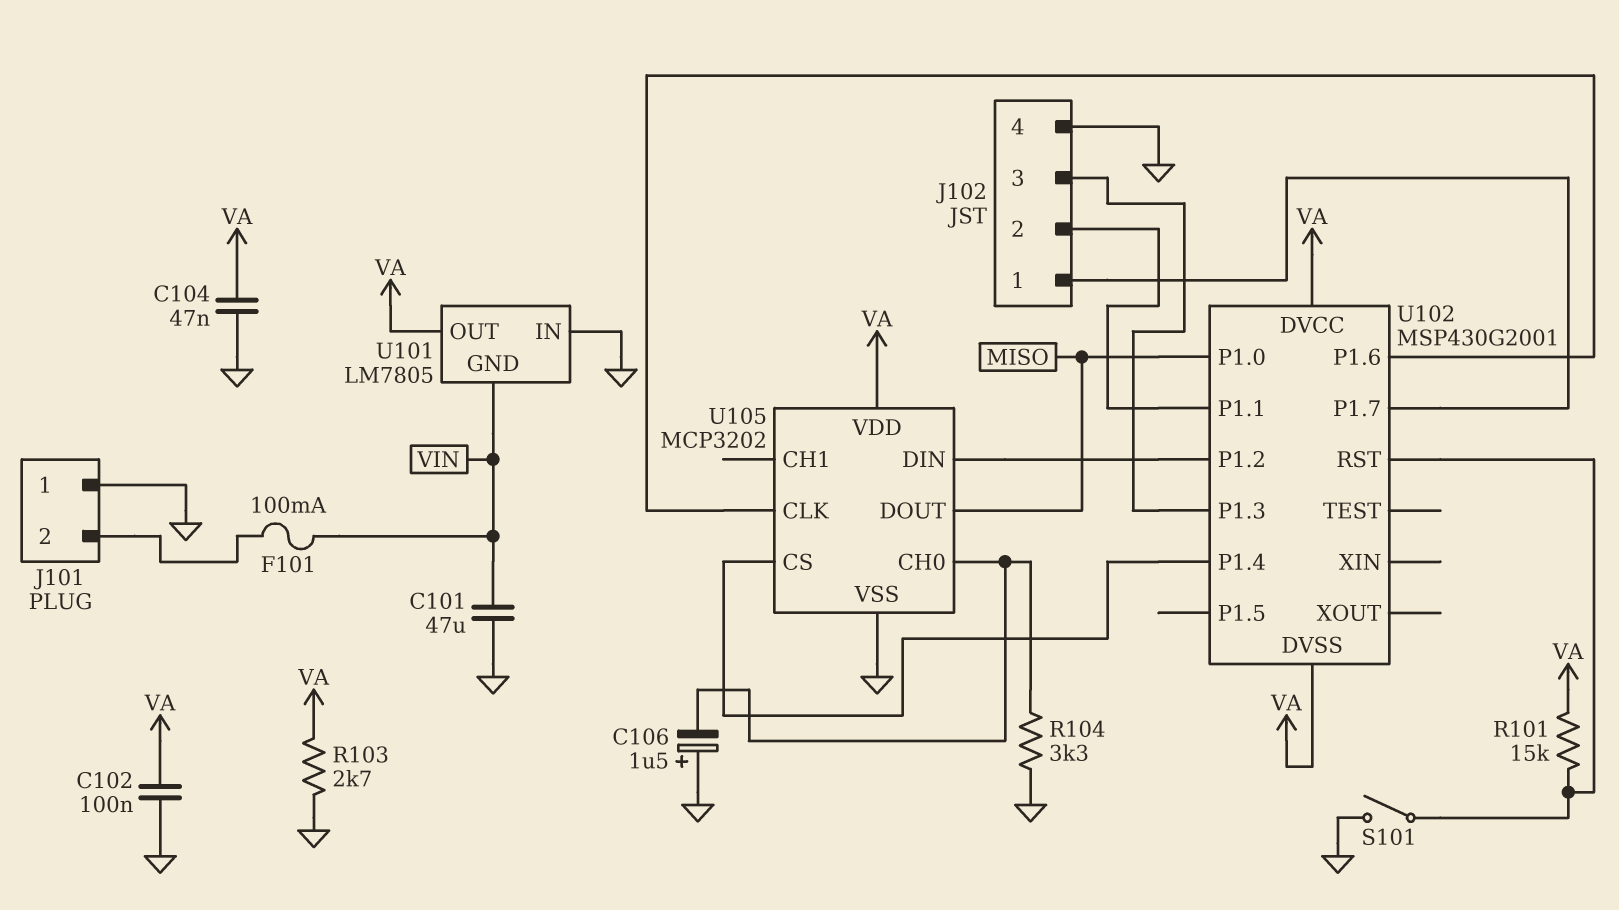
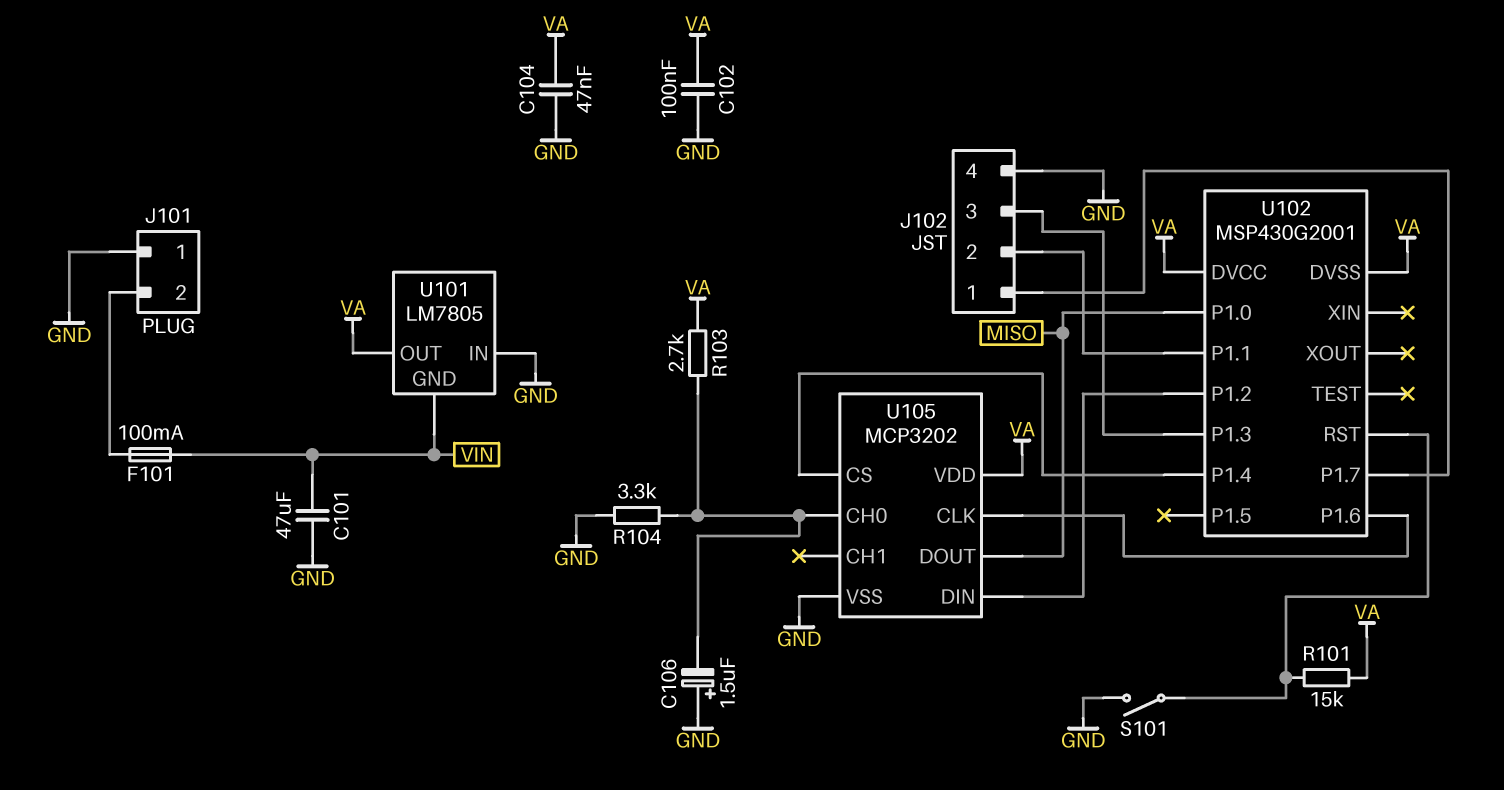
R103: 2.7k (GND, VA) -> 2.7k (U105/CH0, VA)

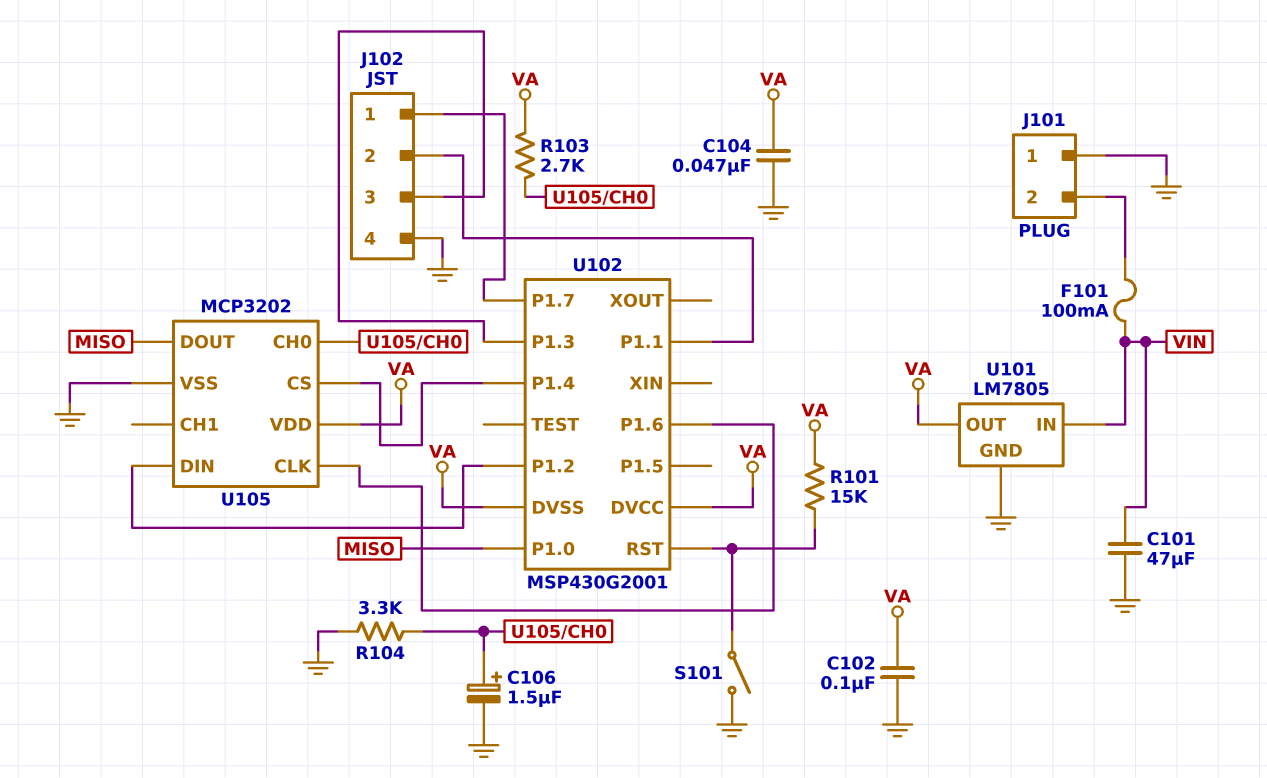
C106: 1.5uF (plus GND, minus U105/CH0) -> 1.5uF (plus U105/CH0, minus GND)
U101 pin GND: VIN -> GND
U101 pin IN: GND -> VIN

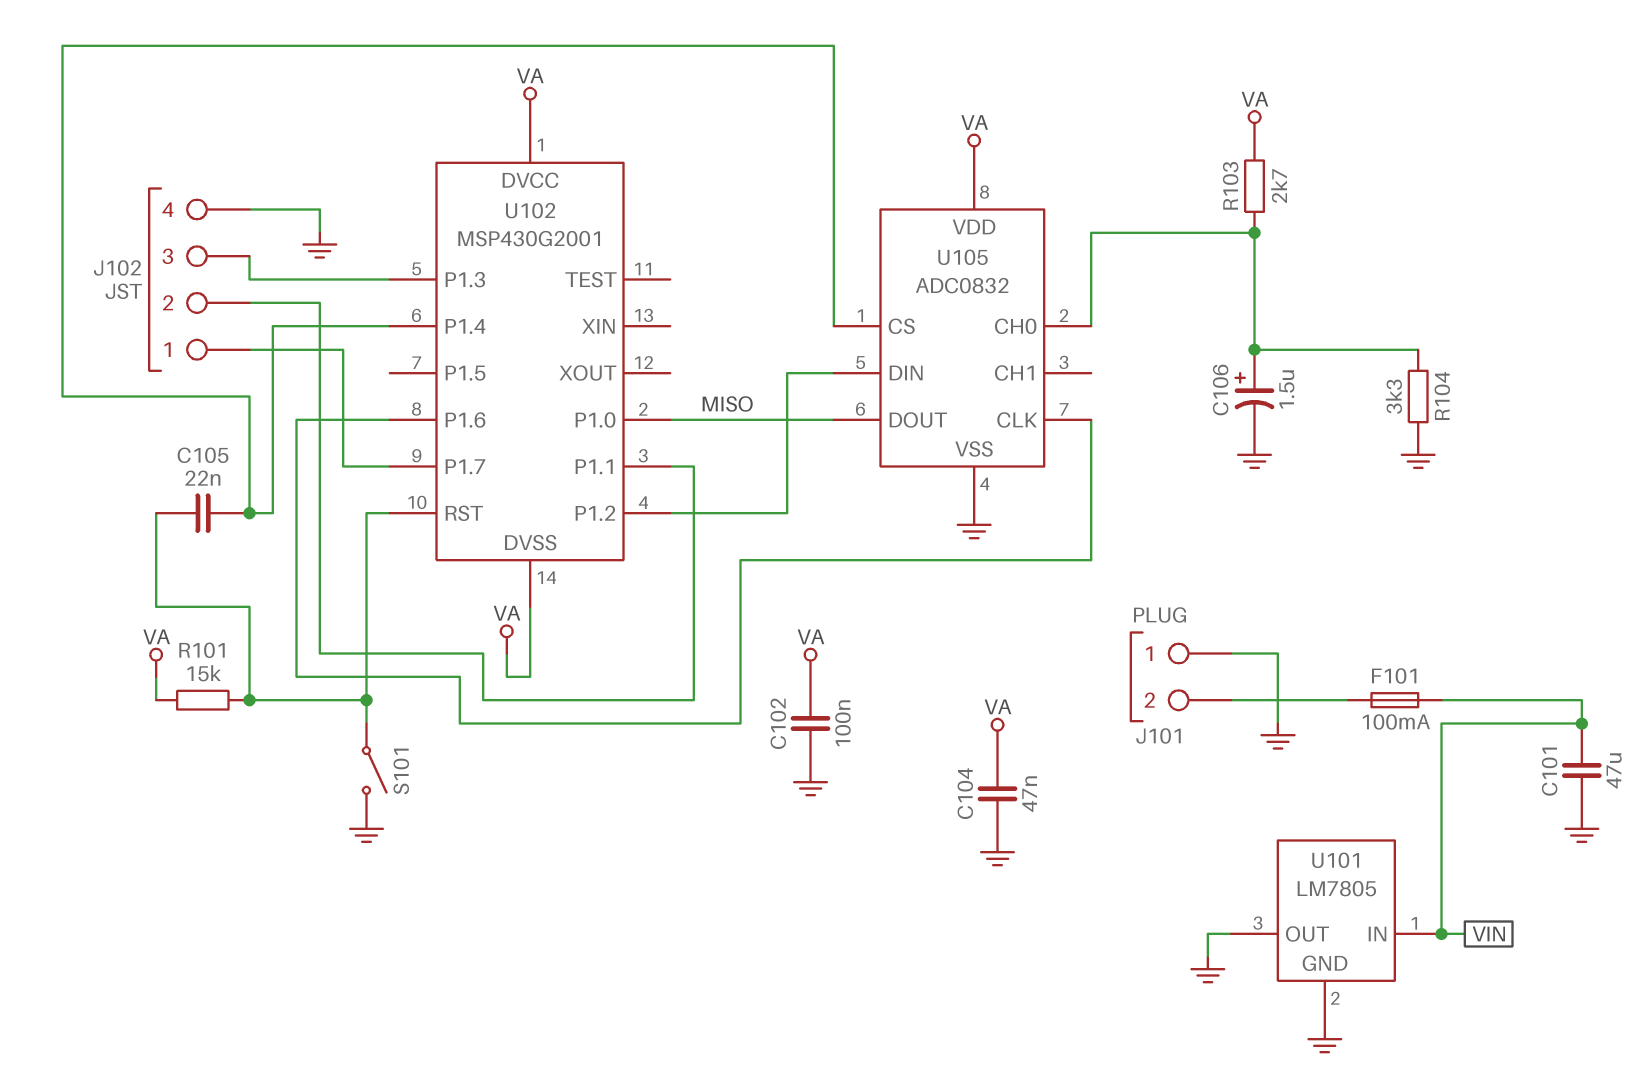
C105: none -> 22nF (U102/P1.4, U102/RST)
U101 pin OUT: VA -> GND
U105: MCP3202 -> ADC0832

